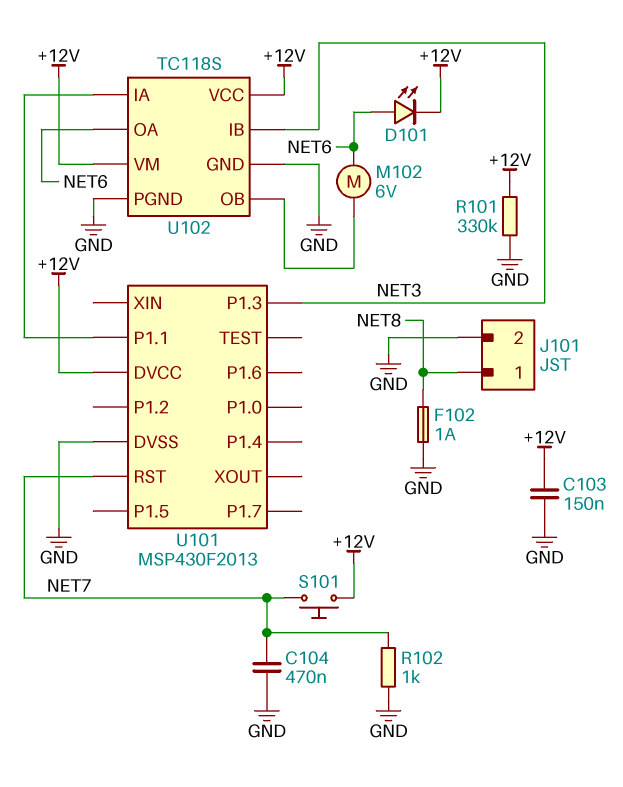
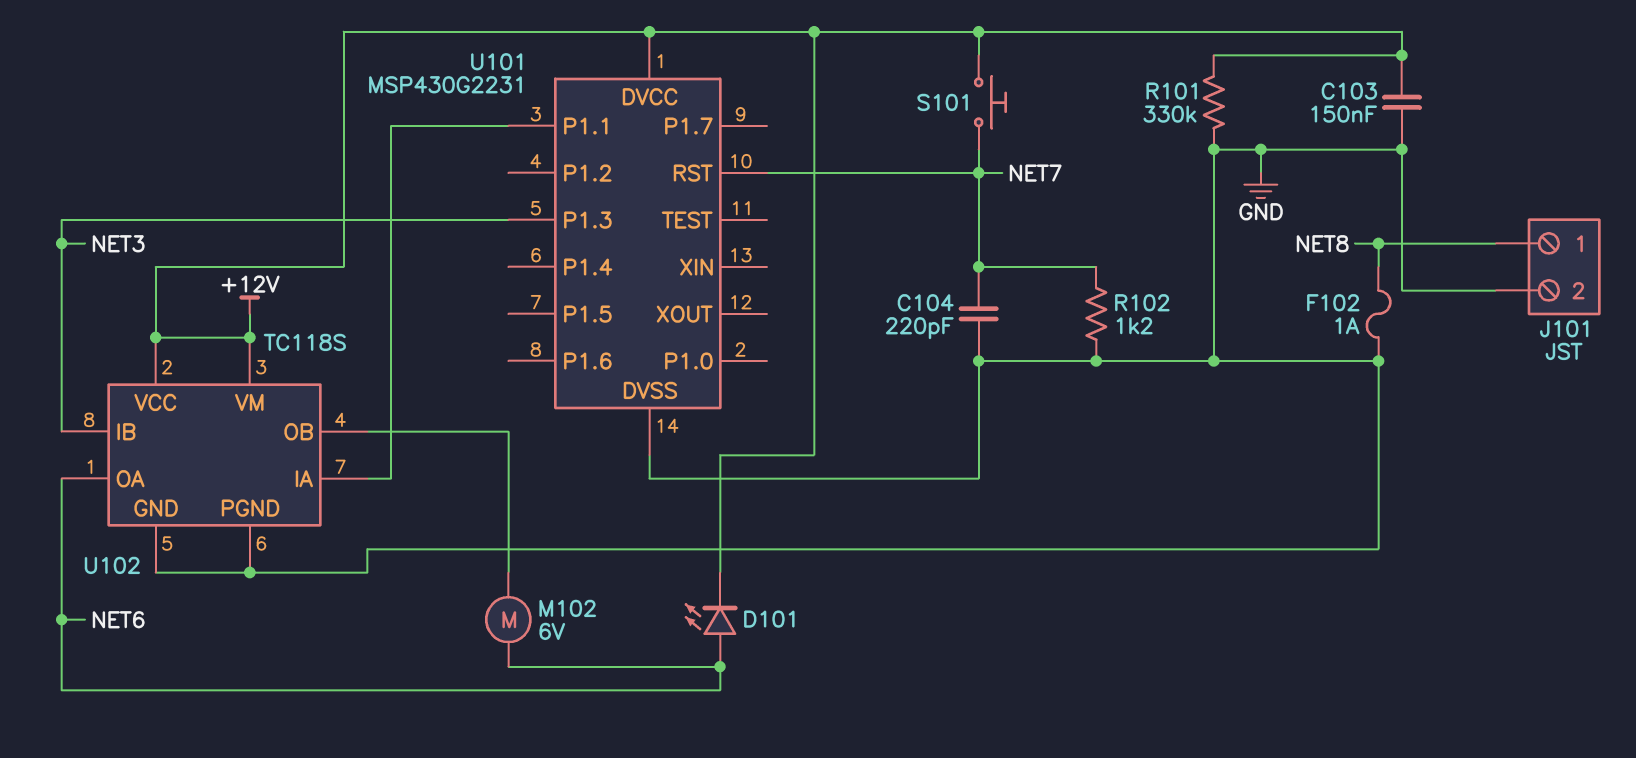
C104: 470nF (GND, NET7) -> 220pF (GND, NET7)
R102: 1k (GND, NET7) -> 1.2k (GND, NET7)
U101: MSP430F2013 -> MSP430G2231

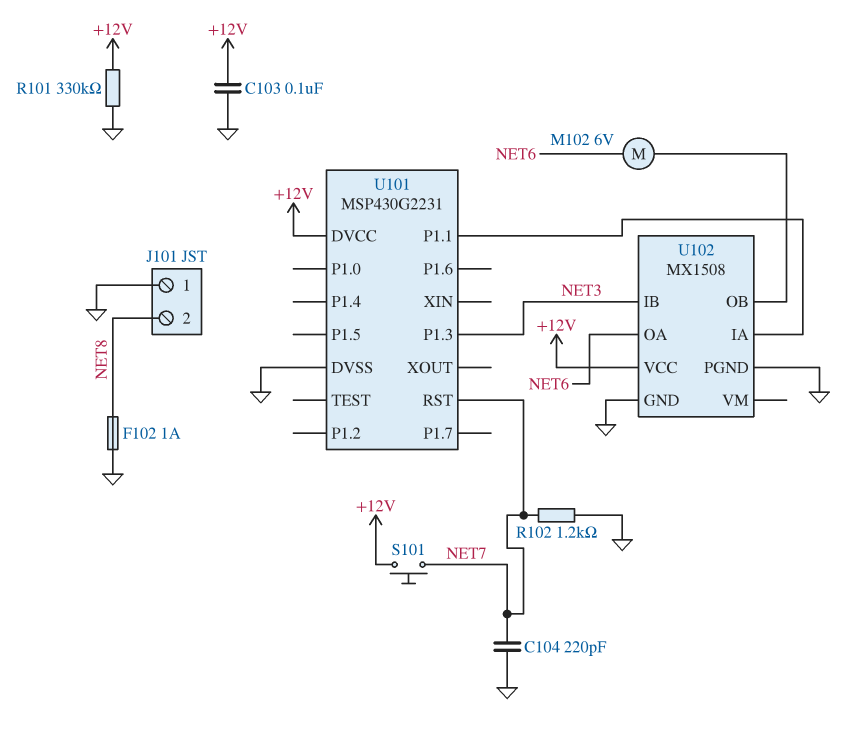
C103: 150nF (+12V, GND) -> 100nF (+12V, GND)
D101: LED (A NET6, K +12V) -> none
J101 pin 1: NET8 -> GND
J101 pin 2: GND -> NET8
U102: TC118S -> MX1508
U102 pin VM: +12V -> none

